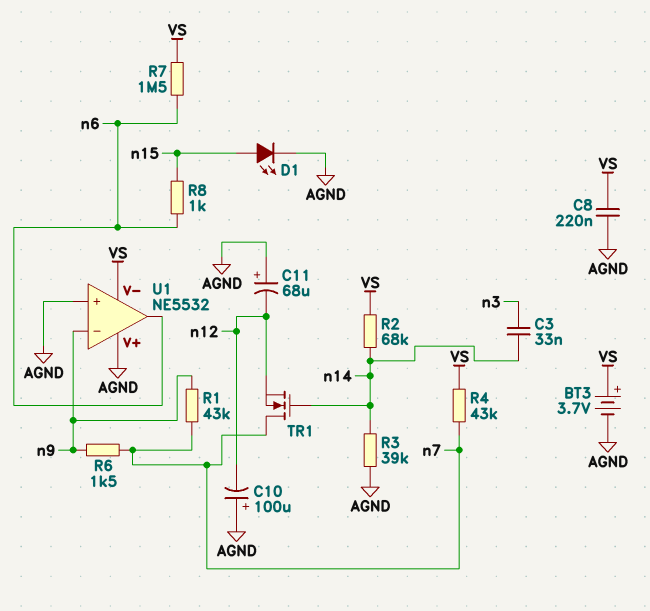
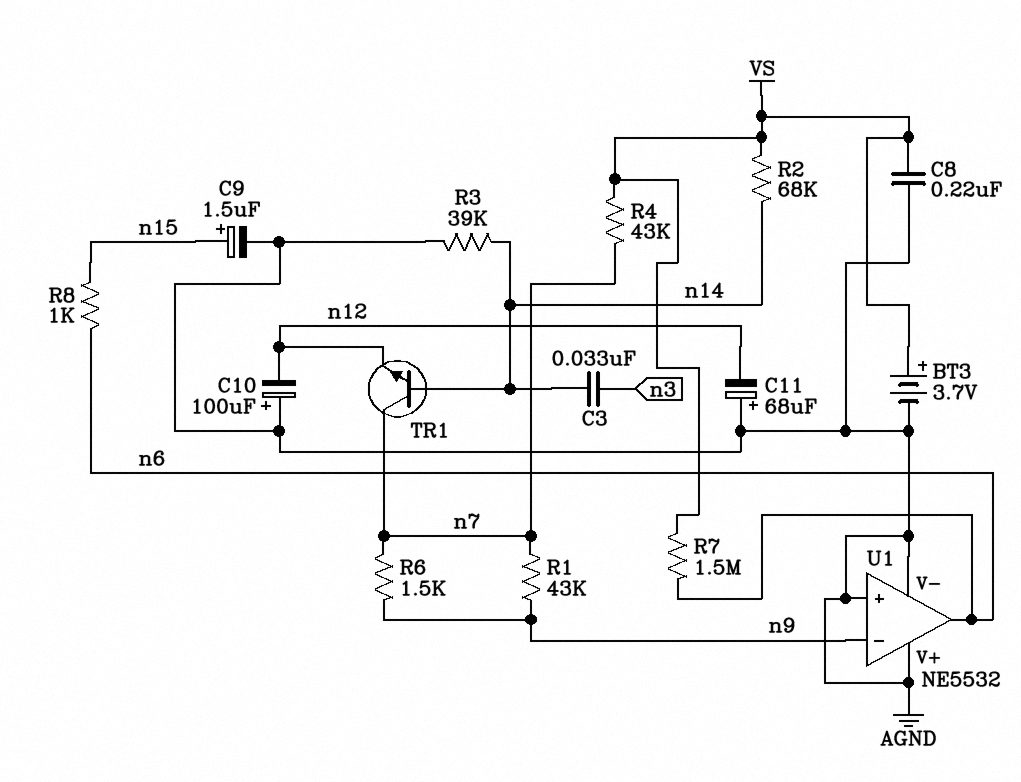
C9: none -> 1.5uF (plus n15, minus AGND)
D1: LED (A n15, K AGND) -> none
TR1: NMOS (G n14, D n7, S n12) -> NPN (B n14, C n7, E n12)
U1 pin V-: VS -> AGND

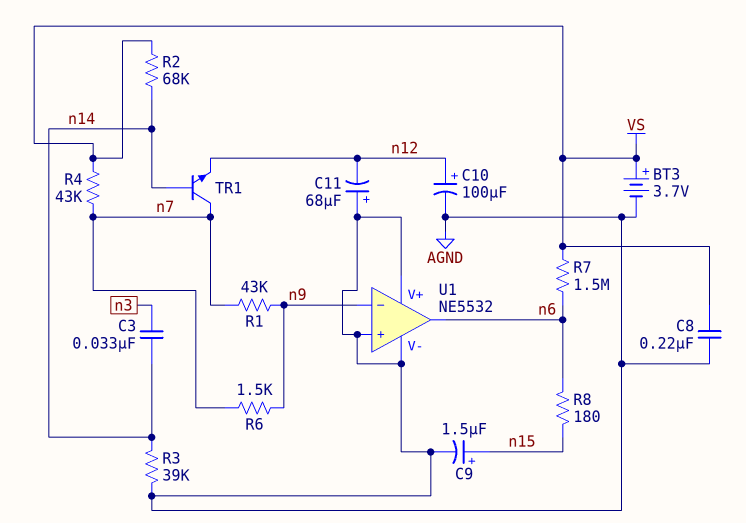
C10: 100uF (plus AGND, minus n12) -> 100uF (plus n12, minus AGND)
R8: 1k (n6, n15) -> 180 (n6, n15)

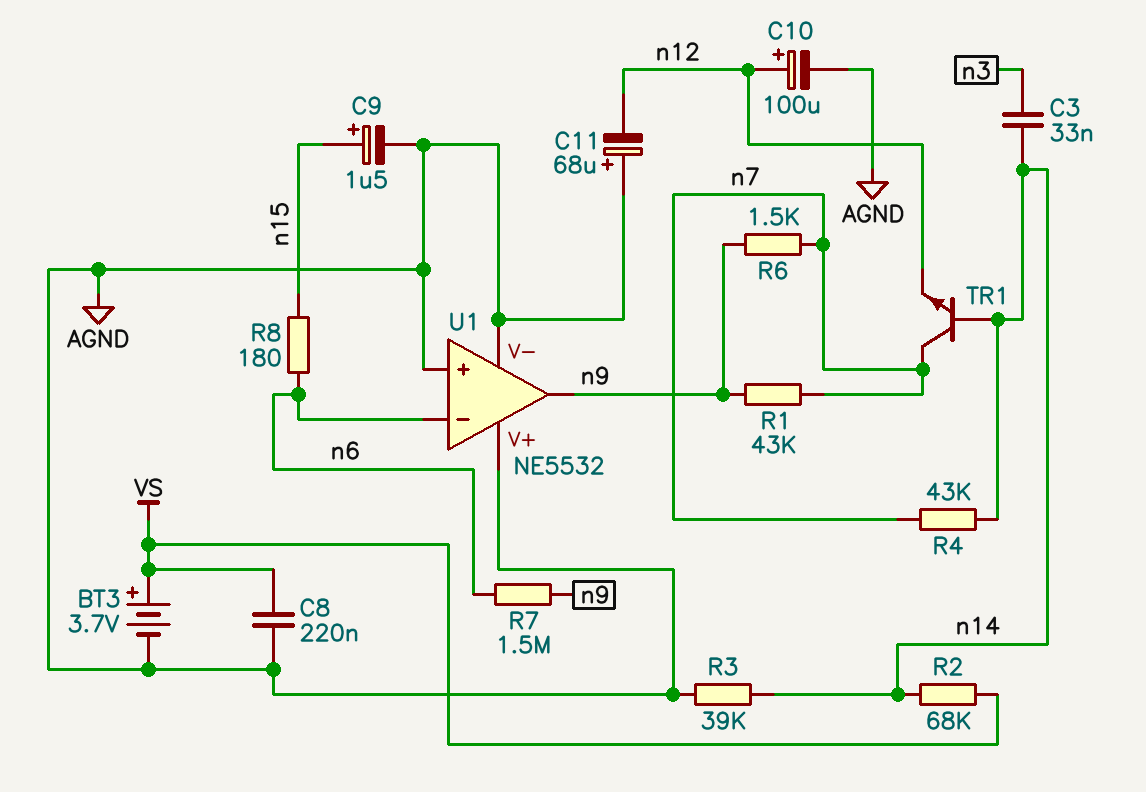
R4: 43k (VS, n7) -> 43k (n7, n14)
R7: 1.5M (VS, n6) -> 1.5M (n6, n9)
U1 pin in-: n9 -> n6
U1 pin out: n6 -> n9

